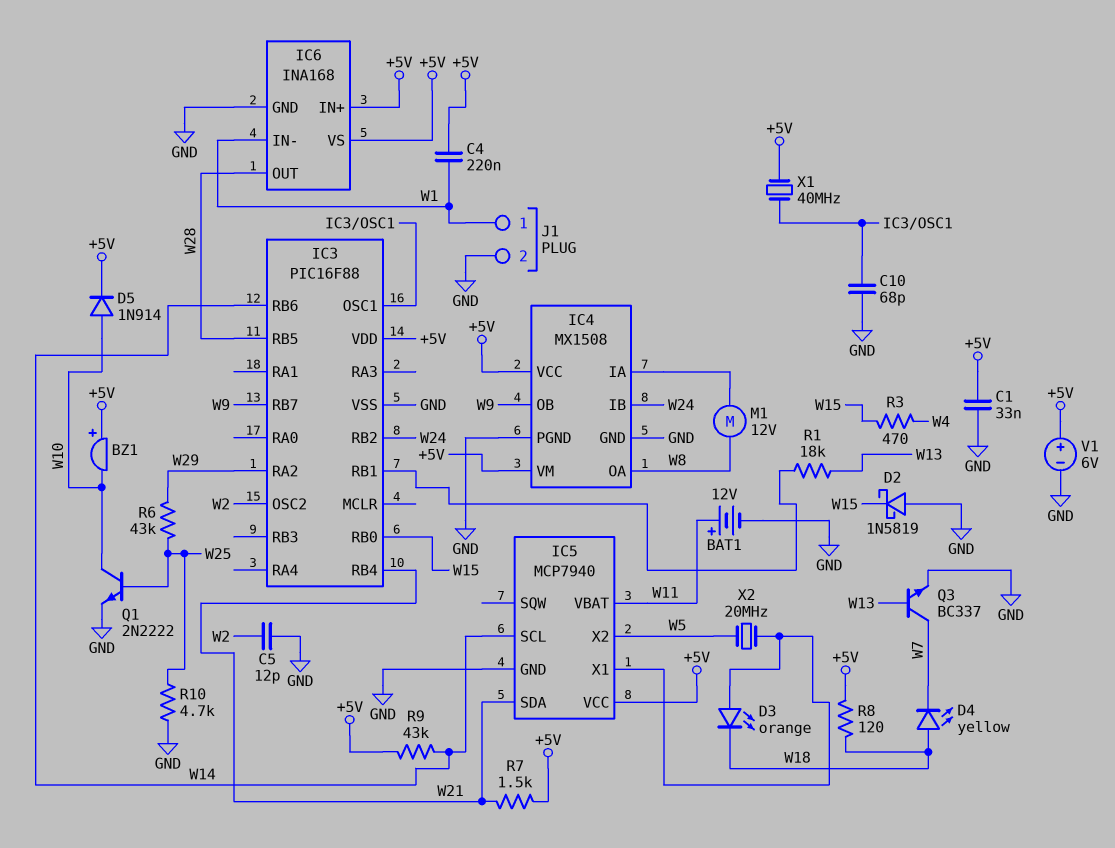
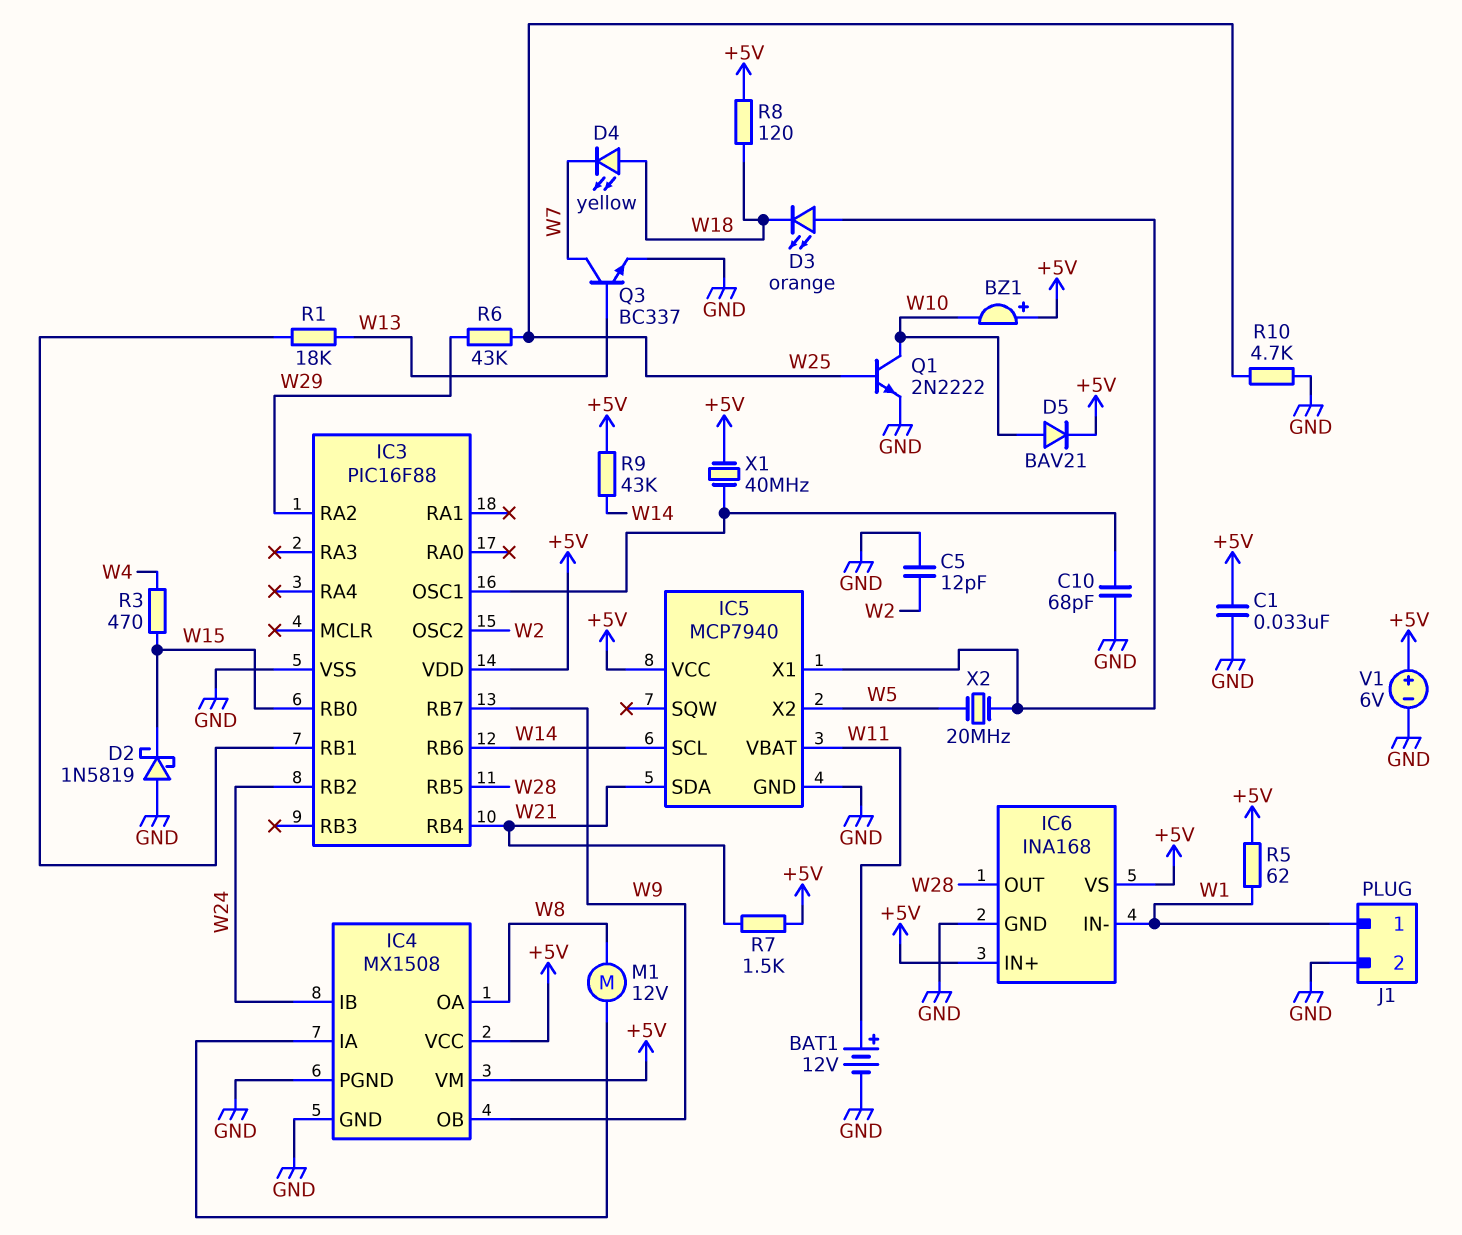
C4: 220nF (+5V, W1) -> none
D5: diode 1N914 (A W10, K +5V) -> diode BAV21 (A W10, K +5V)
R5: none -> 62 (+5V, W1)

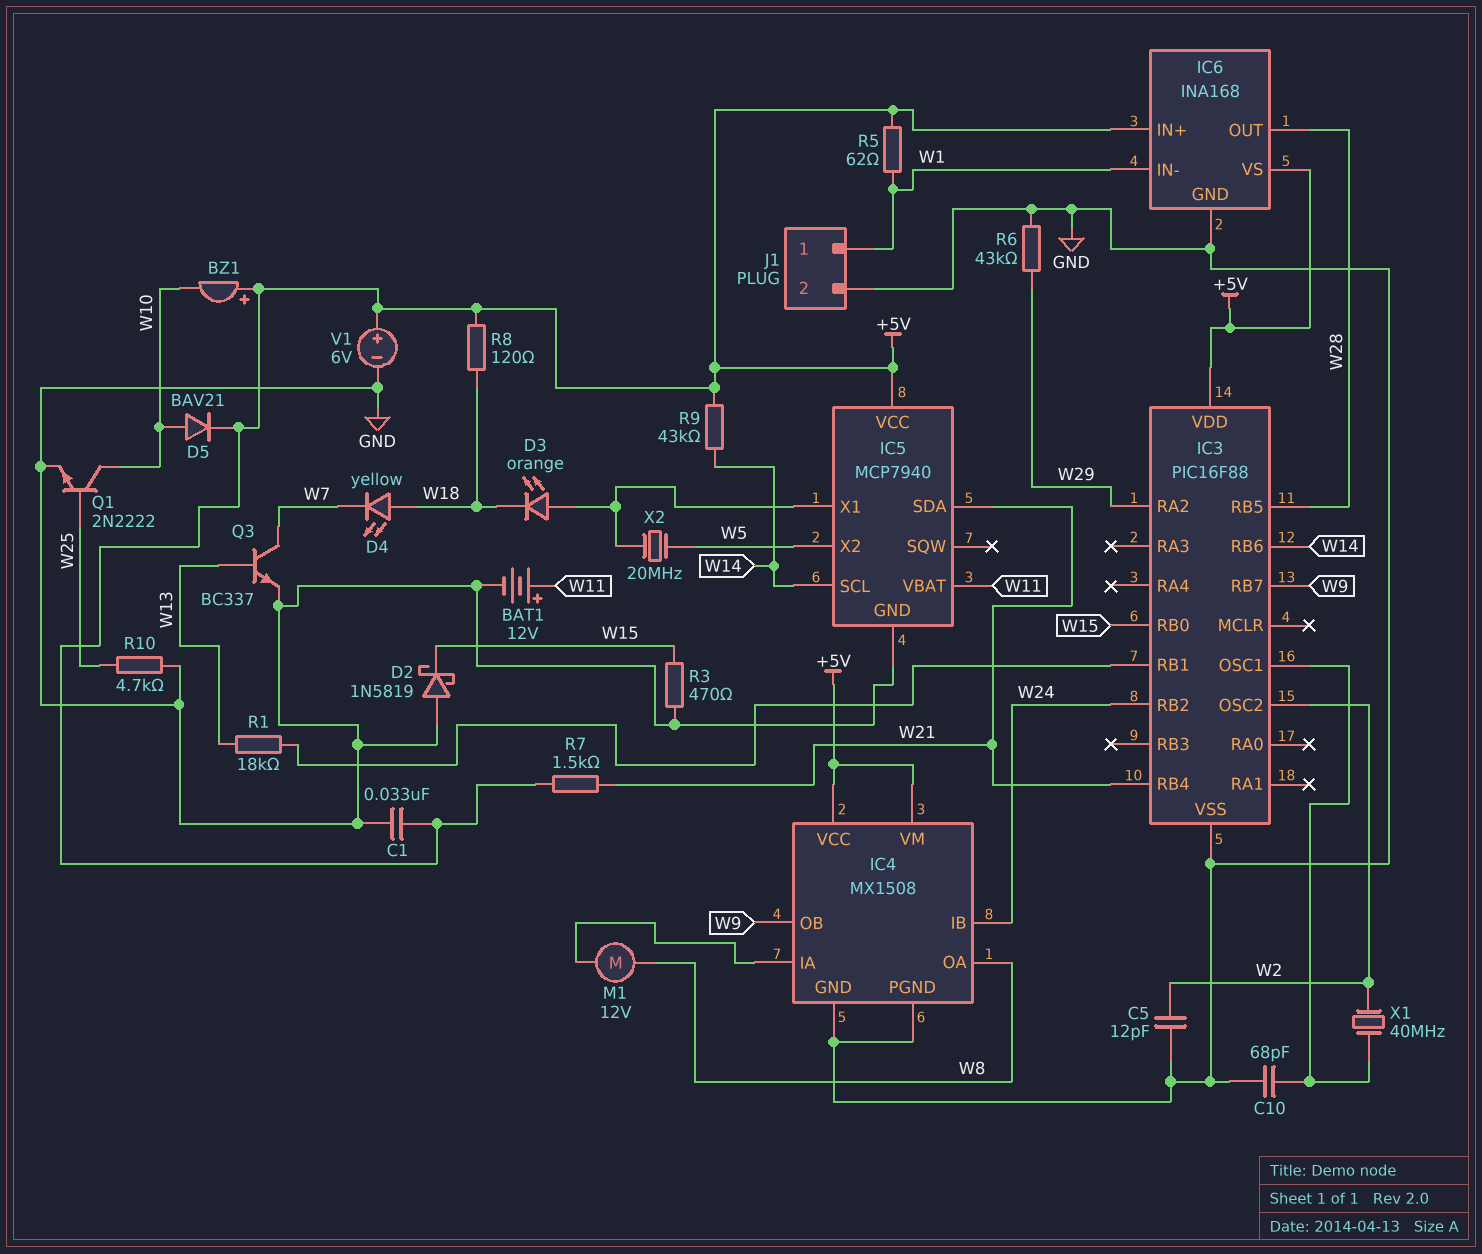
R3: 470 (W4, W15) -> 470 (GND, W15)
R6: 43k (W25, W29) -> 43k (GND, W29)
X1: 40MHz (+5V, IC3/OSC1) -> 40MHz (IC3/OSC1, W2)

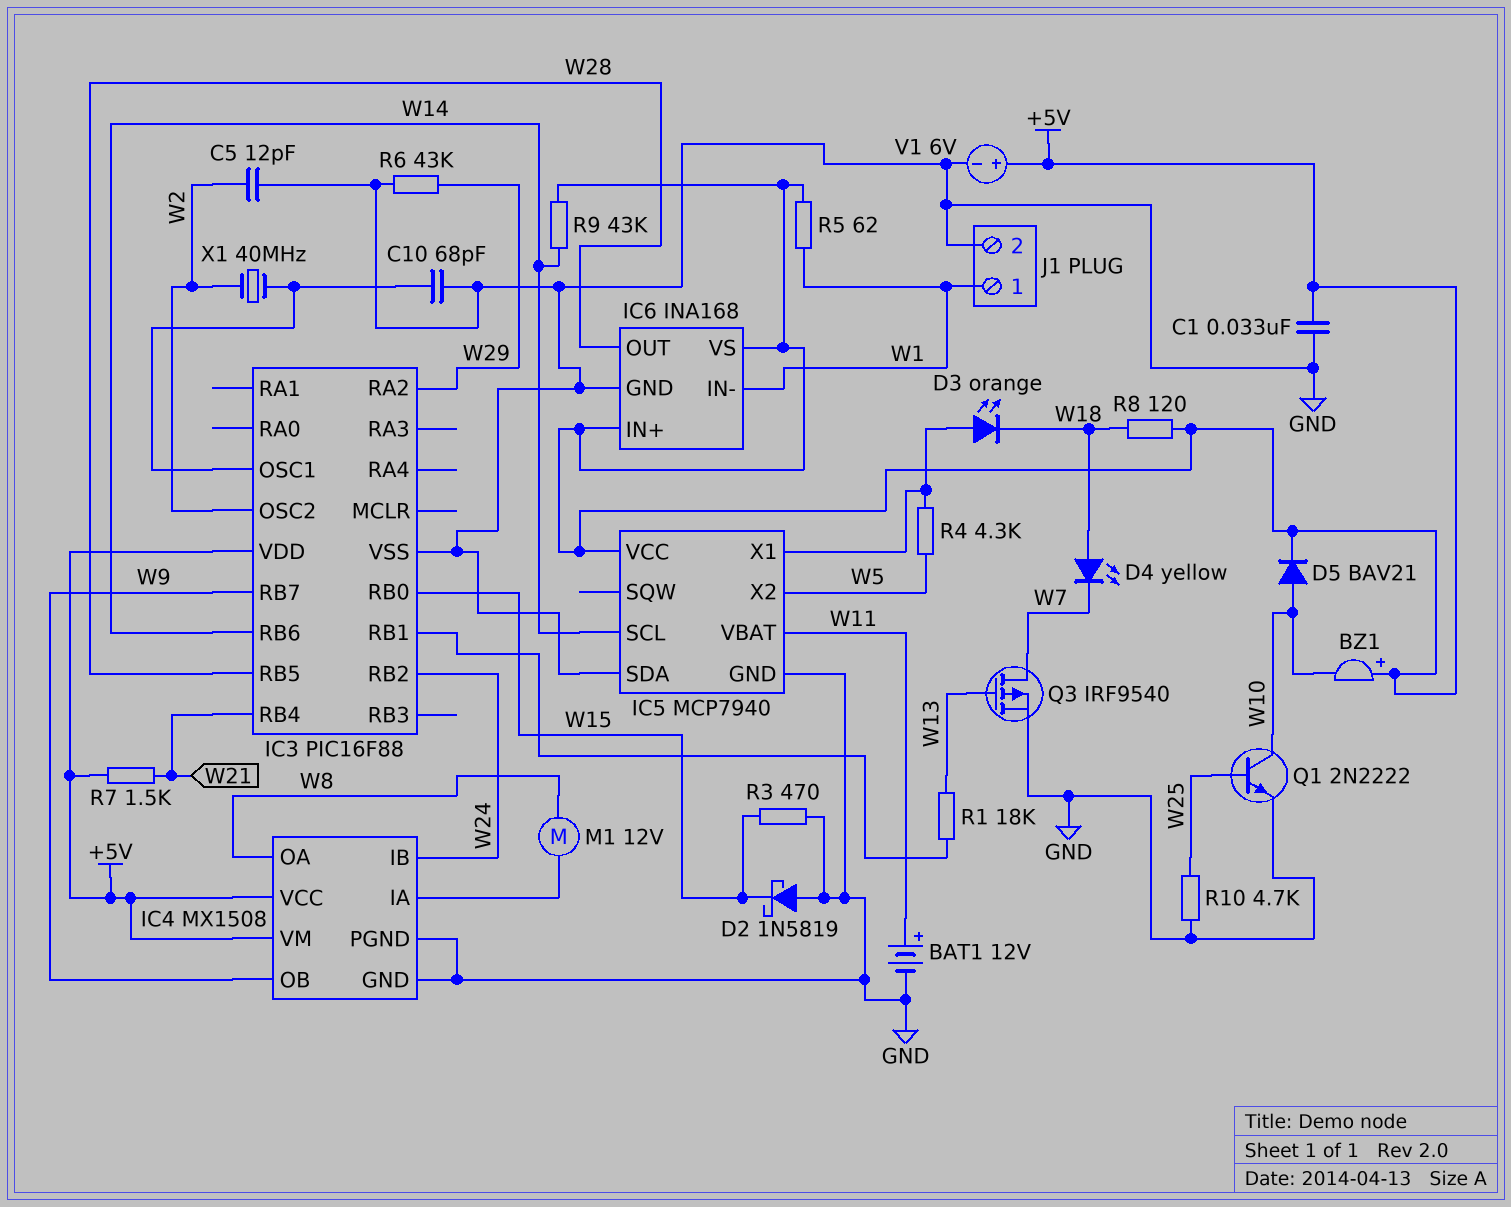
IC5 pin SDA: W21 -> GND
Q3: NPN BC337 (B W13, C W7, E GND) -> PMOS IRF9540 (G W13, D W7, S GND)
R4: none -> 4.3k (IC5/X1, W5)
X2: 20MHz (IC5/X1, W5) -> none

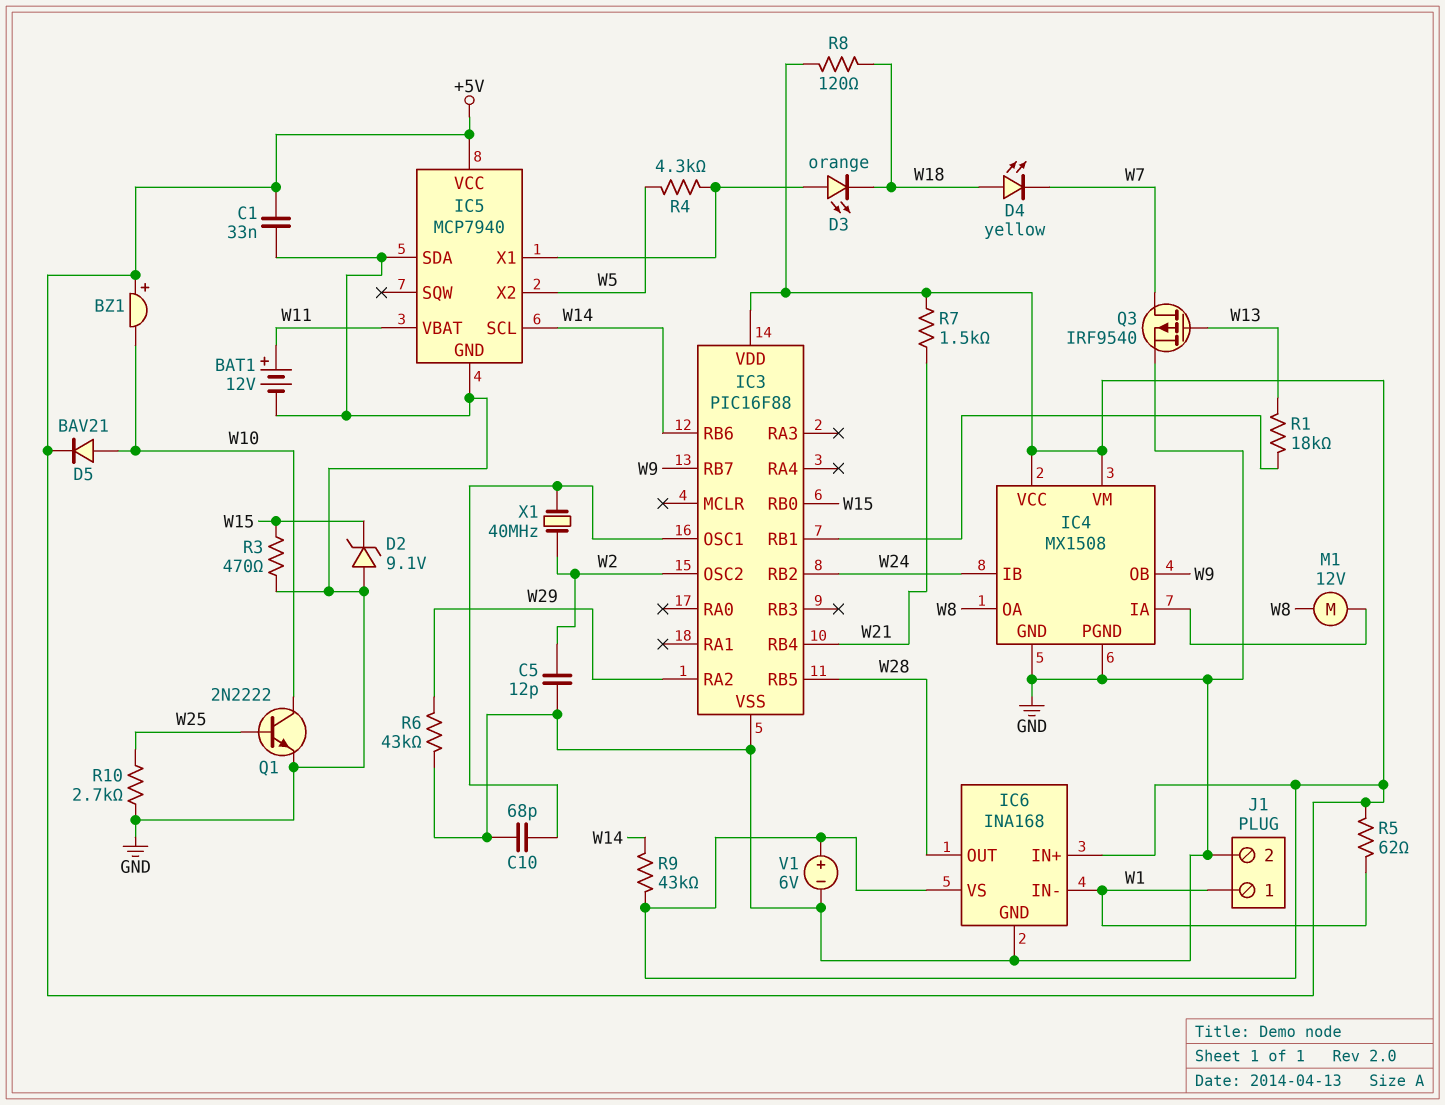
D2: schottky 1N5819 (A GND, K W15) -> zener 9.1V (A GND, K W15)
R10: 4.7k (GND, W25) -> 2.7k (GND, W25)

